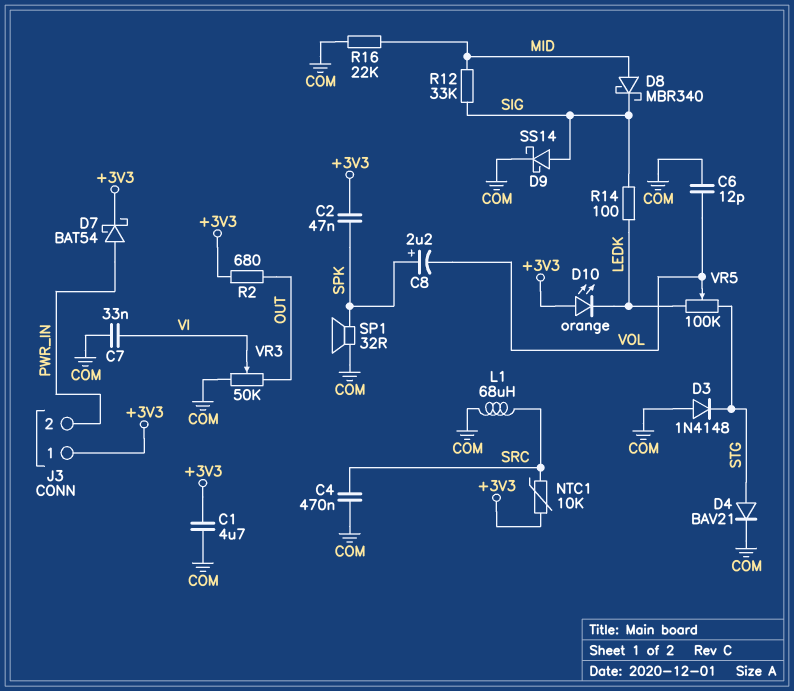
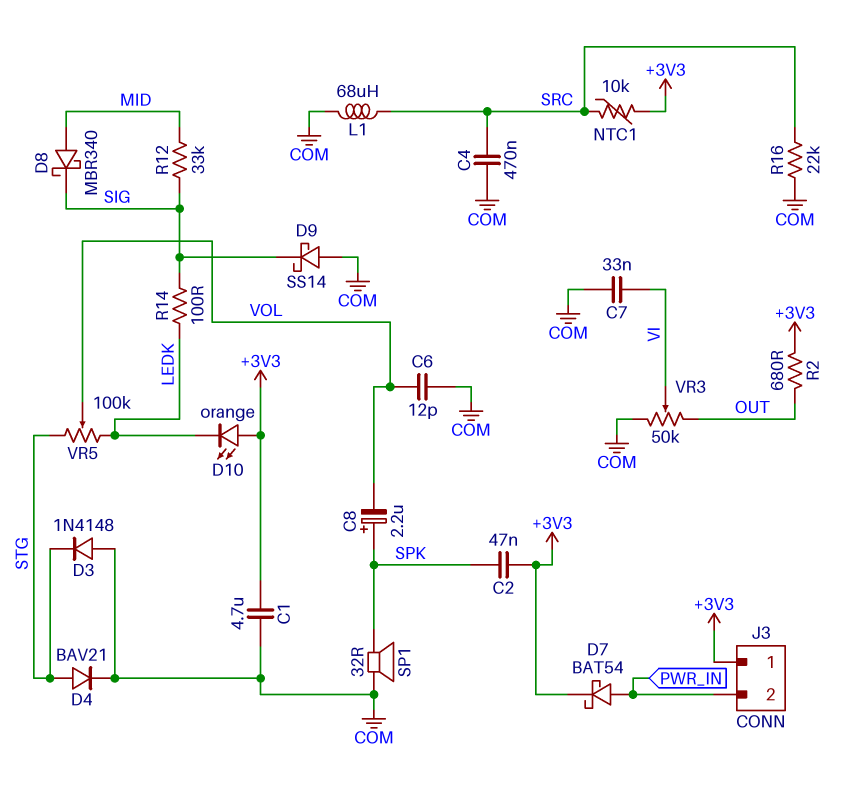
D9: schottky SS14 (A SIG, K COM) -> schottky SS14 (A COM, K SIG)
R16: 22k (COM, MID) -> 22k (COM, SRC)

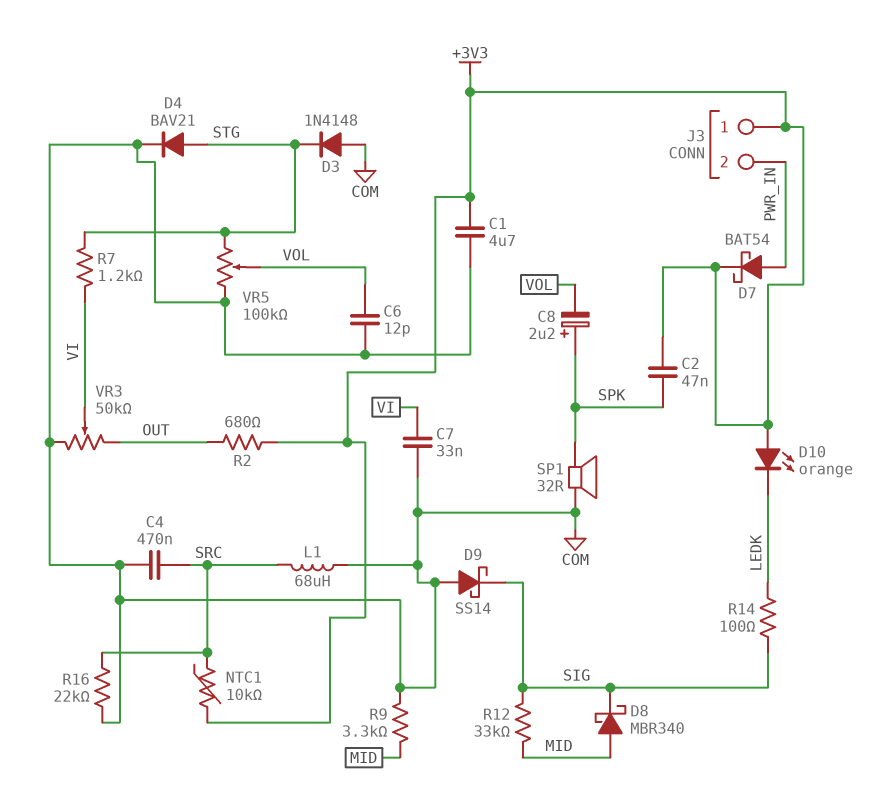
R7: none -> 1.2k (STG, VI)
R9: none -> 3.3k (COM, MID)
VR5: 100k (LEDK, STG, wiper VOL) -> 100k (COM, STG, wiper VOL)

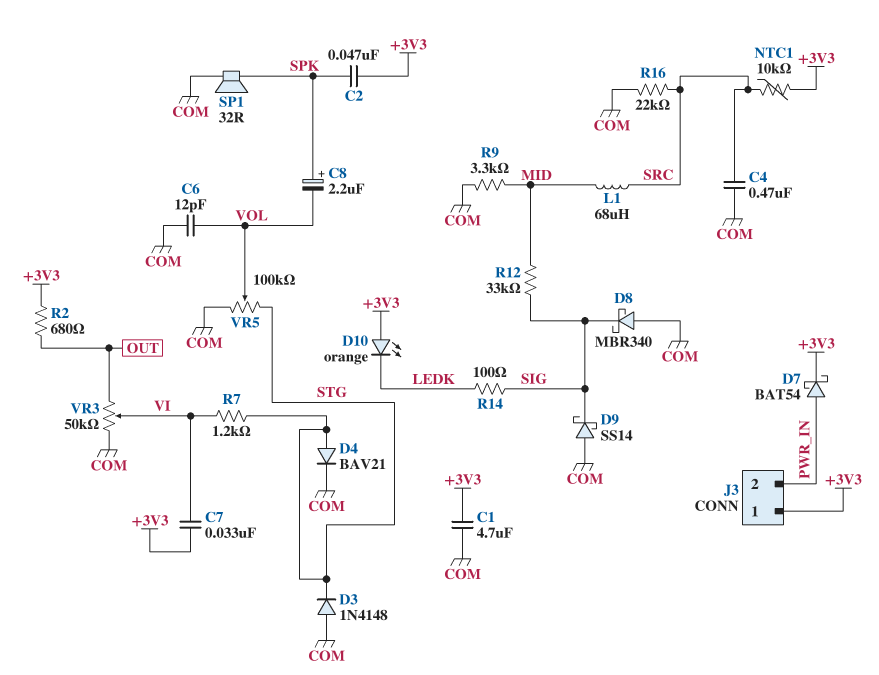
C7: 33nF (COM, VI) -> 33nF (+3V3, VI)
D8: schottky MBR340 (A MID, K SIG) -> schottky MBR340 (A COM, K SIG)
L1: 68uH (COM, SRC) -> 68uH (MID, SRC)

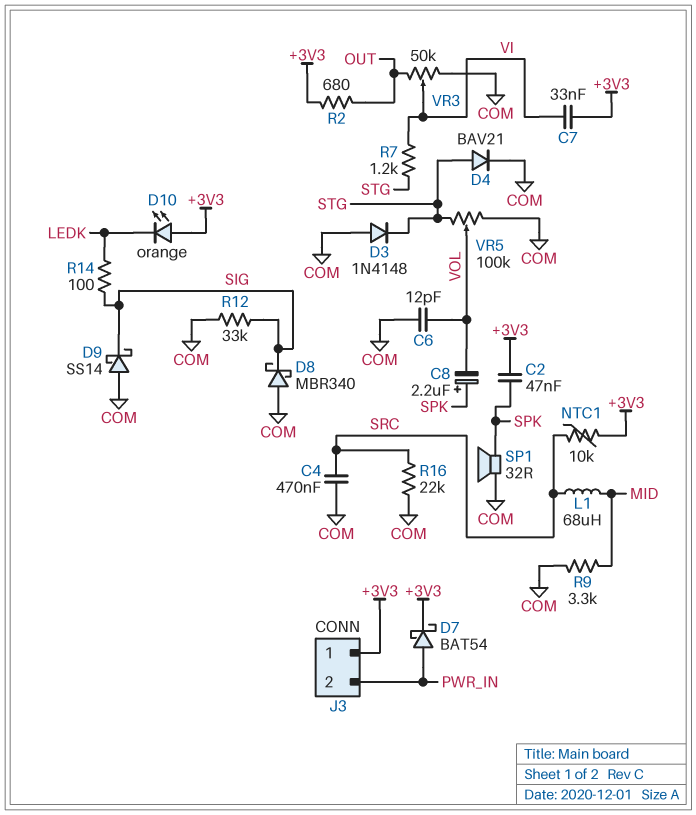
C1: 4.7uF (+3V3, COM) -> none
R12: 33k (MID, SIG) -> 33k (COM, SIG)

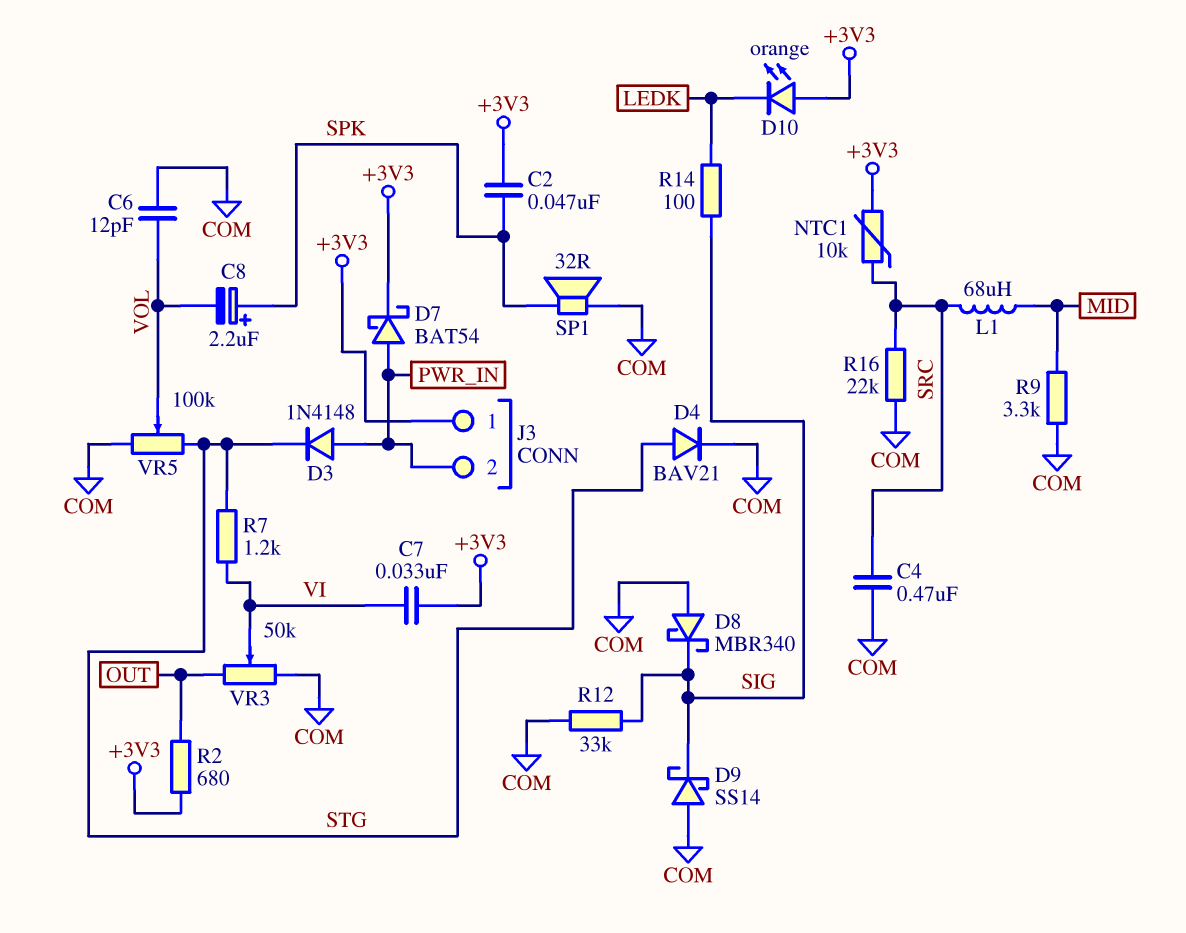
D3: diode 1N4148 (A COM, K STG) -> diode 1N4148 (A PWR_IN, K STG)

